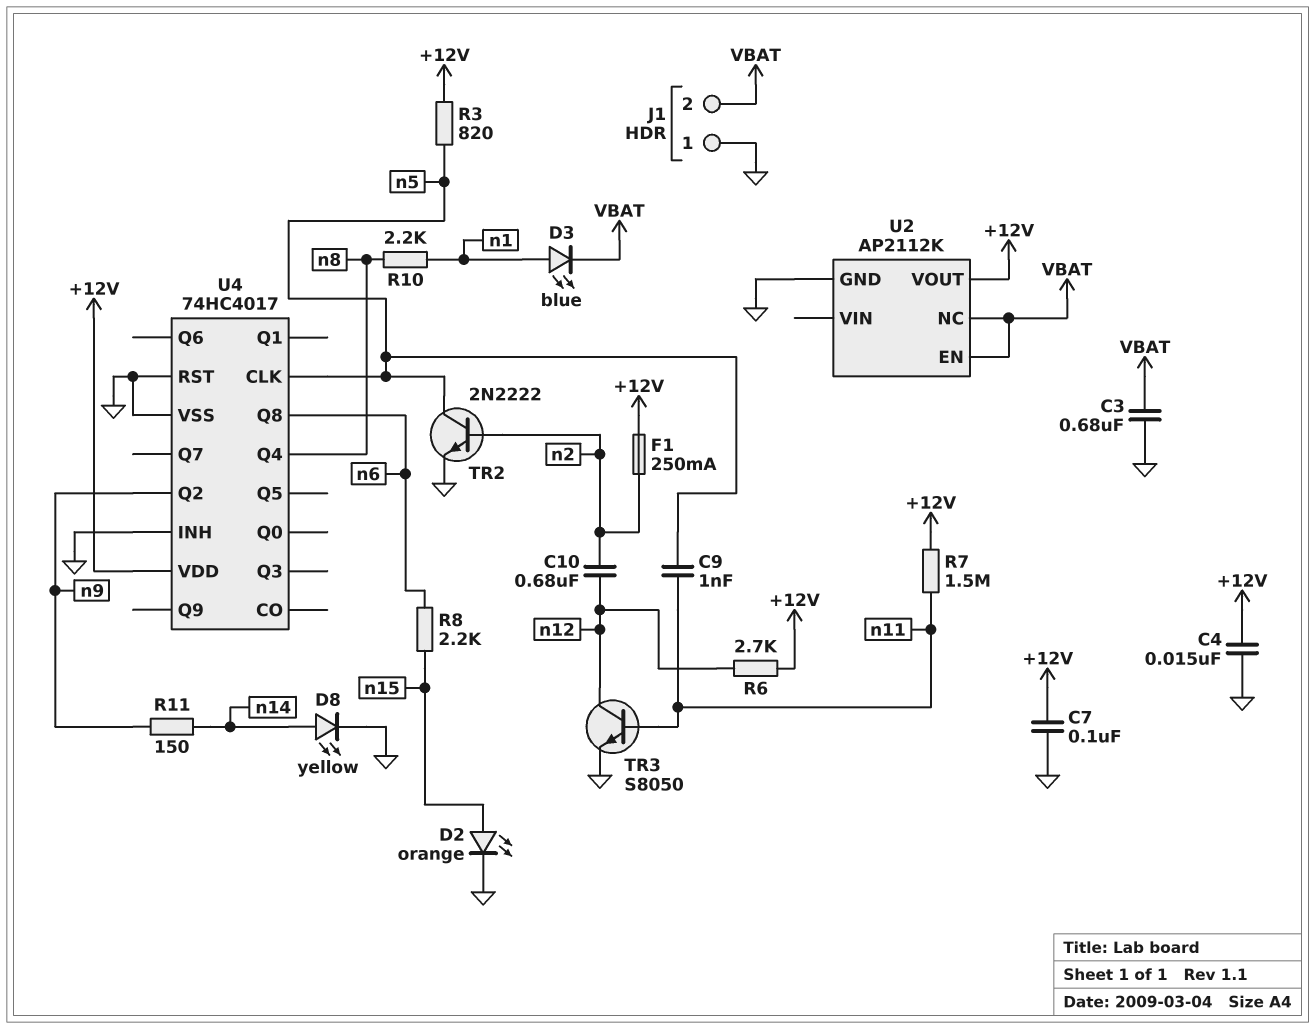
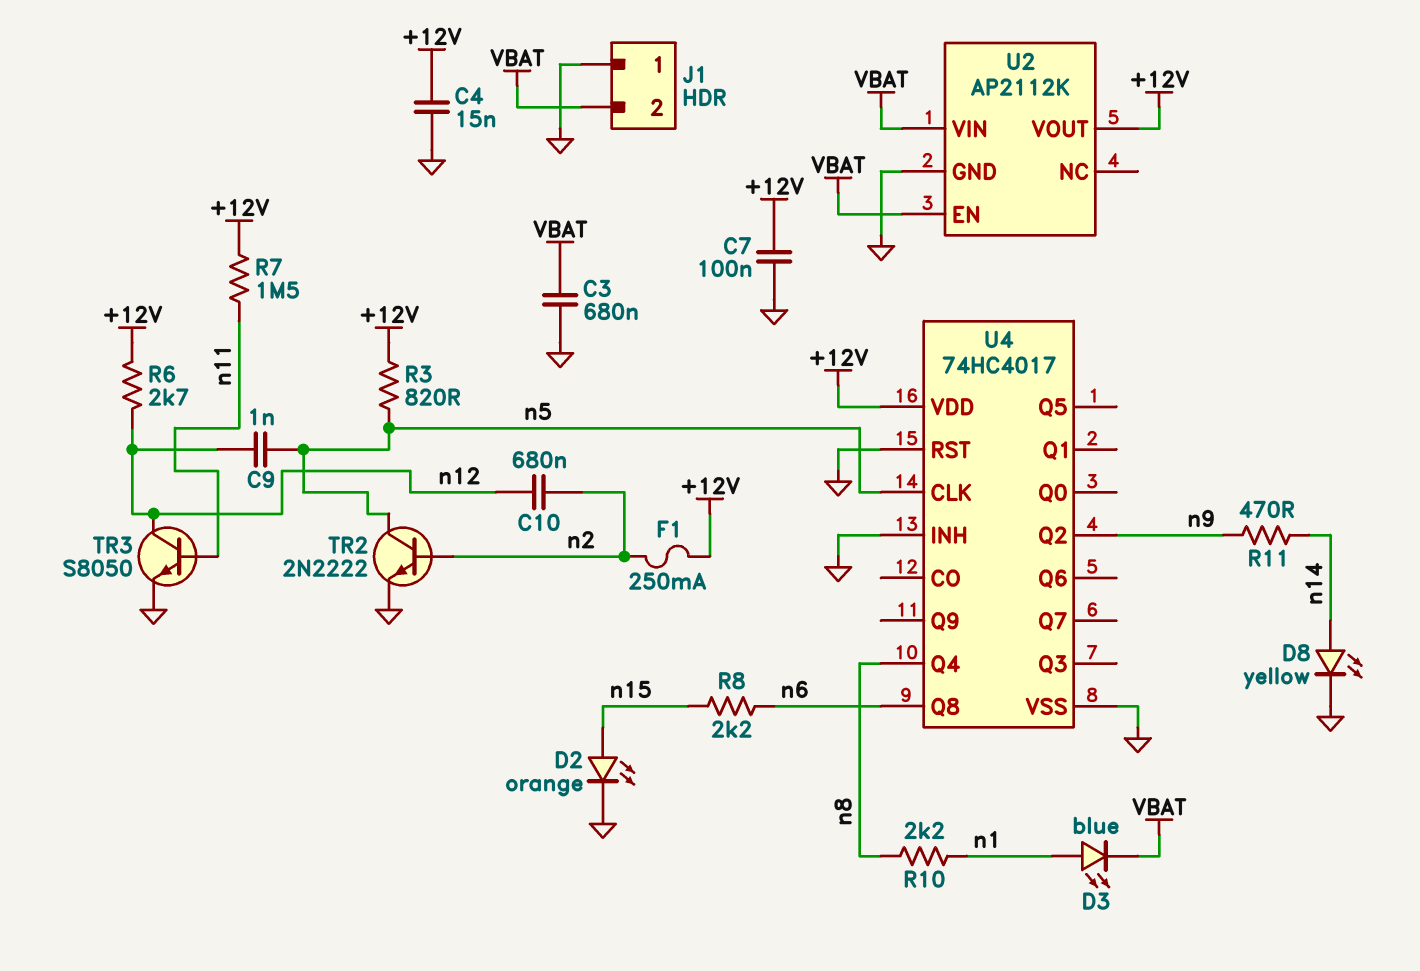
C9: 1nF (n5, n11) -> 1nF (n5, n12)
R11: 150 (n9, n14) -> 470 (n9, n14)
U2 pin NC: VBAT -> none
U2 pin VIN: none -> VBAT

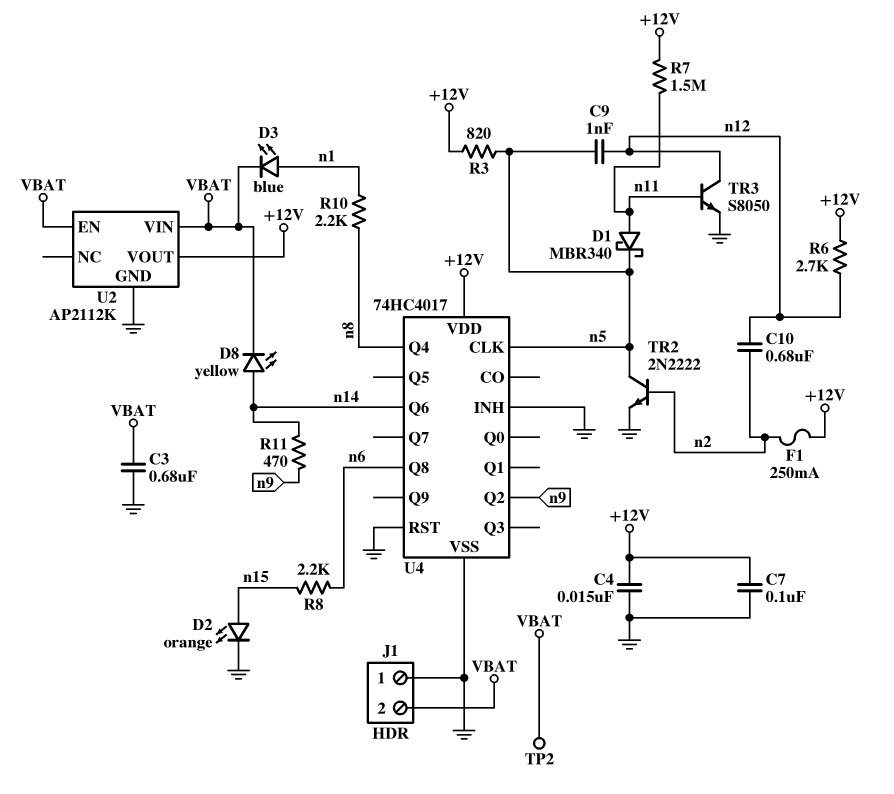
D1: none -> schottky MBR340 (A n11, K n5)
D8: LED yellow (A n14, K GND) -> LED yellow (A n14, K VBAT)
TP2: none -> test point (VBAT)
U4 pin Q6: none -> n14

